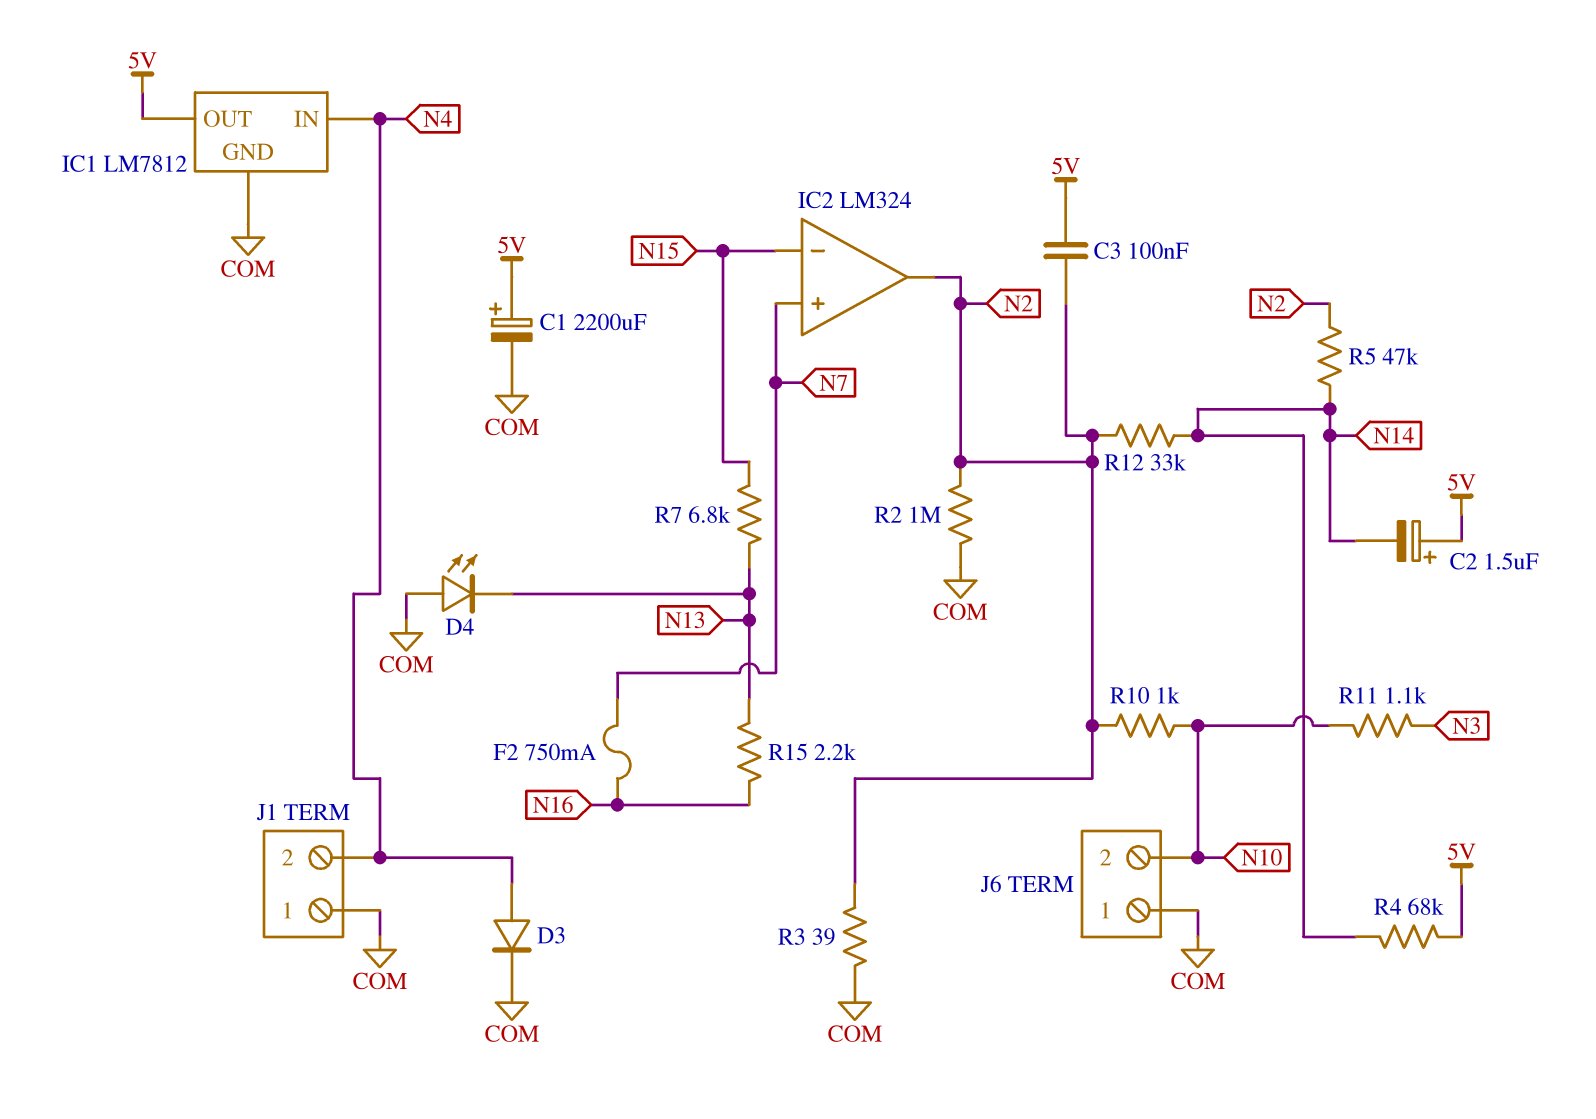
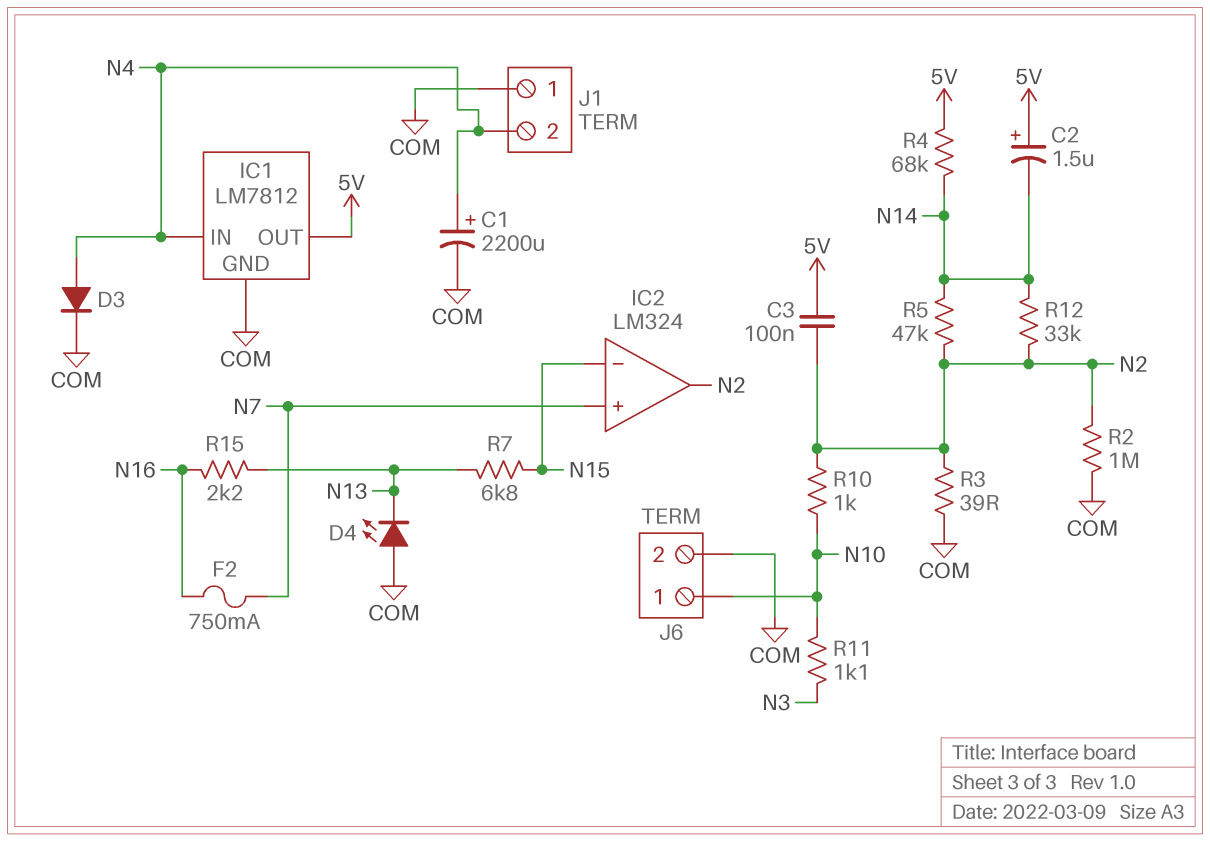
C1: 2200uF (plus 5V, minus COM) -> 2200uF (plus N4, minus COM)
J6 pin 1: COM -> N10
J6 pin 2: N10 -> COM

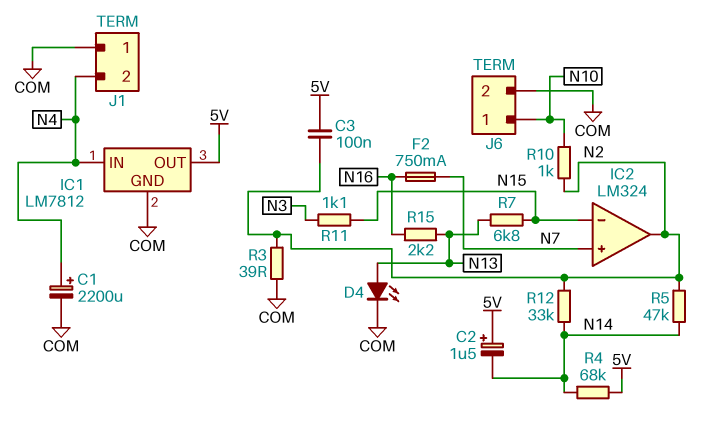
D3: diode (A N4, K COM) -> none
D4: LED (A COM, K N13) -> LED (A N13, K COM)
R2: 1M (COM, N2) -> none
R11: 1.1k (N3, N10) -> 1.1k (N3, N15)

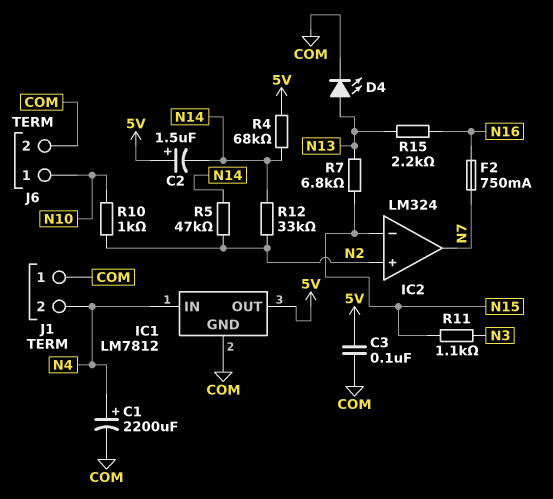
C3: 100nF (5V, N2) -> 100nF (5V, COM)
IC2 pin in+: N7 -> N2
IC2 pin out: N2 -> N7
R3: 39 (COM, N2) -> none

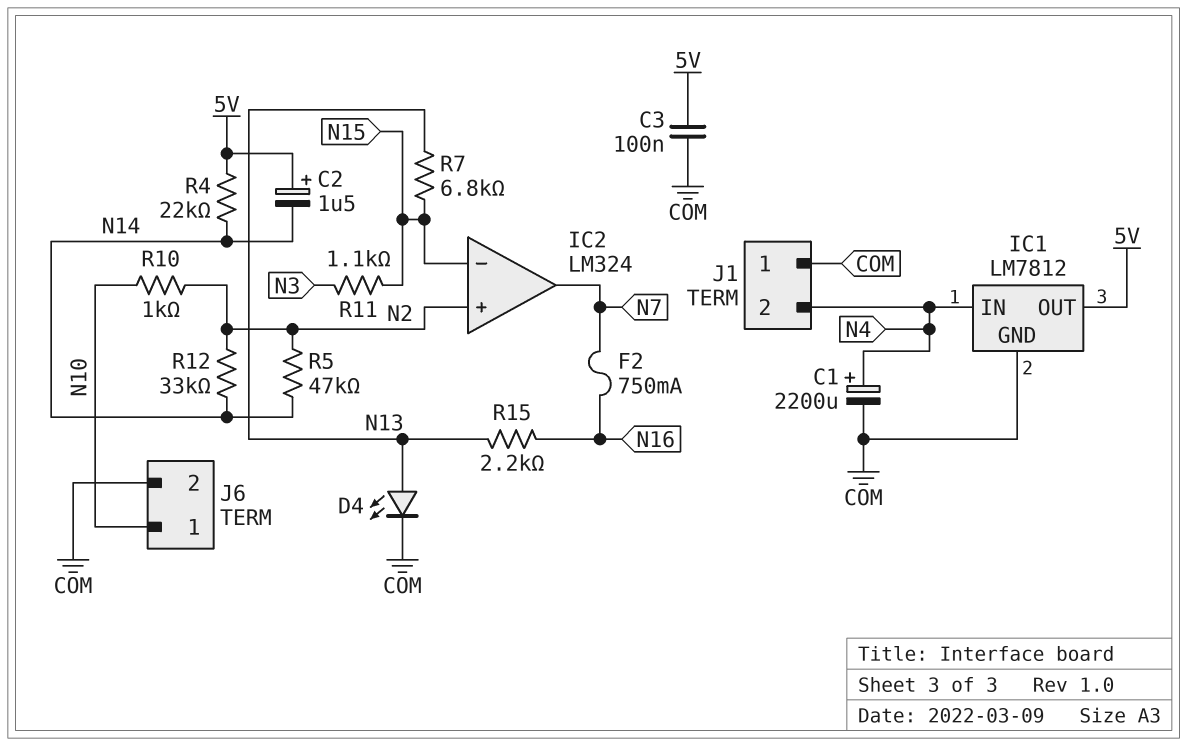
R4: 68k (5V, N14) -> 22k (5V, N14)

